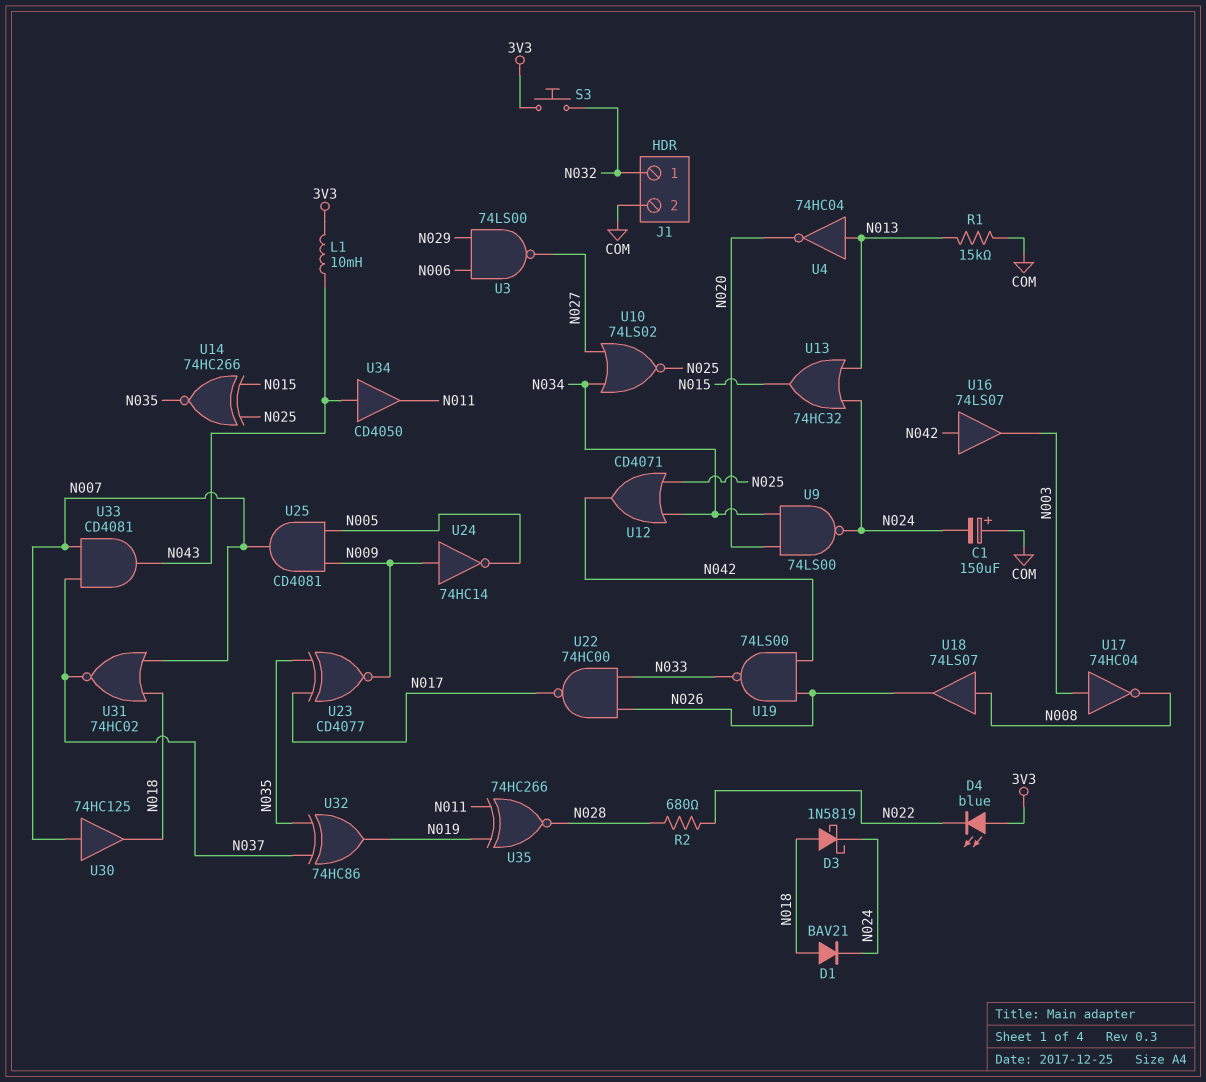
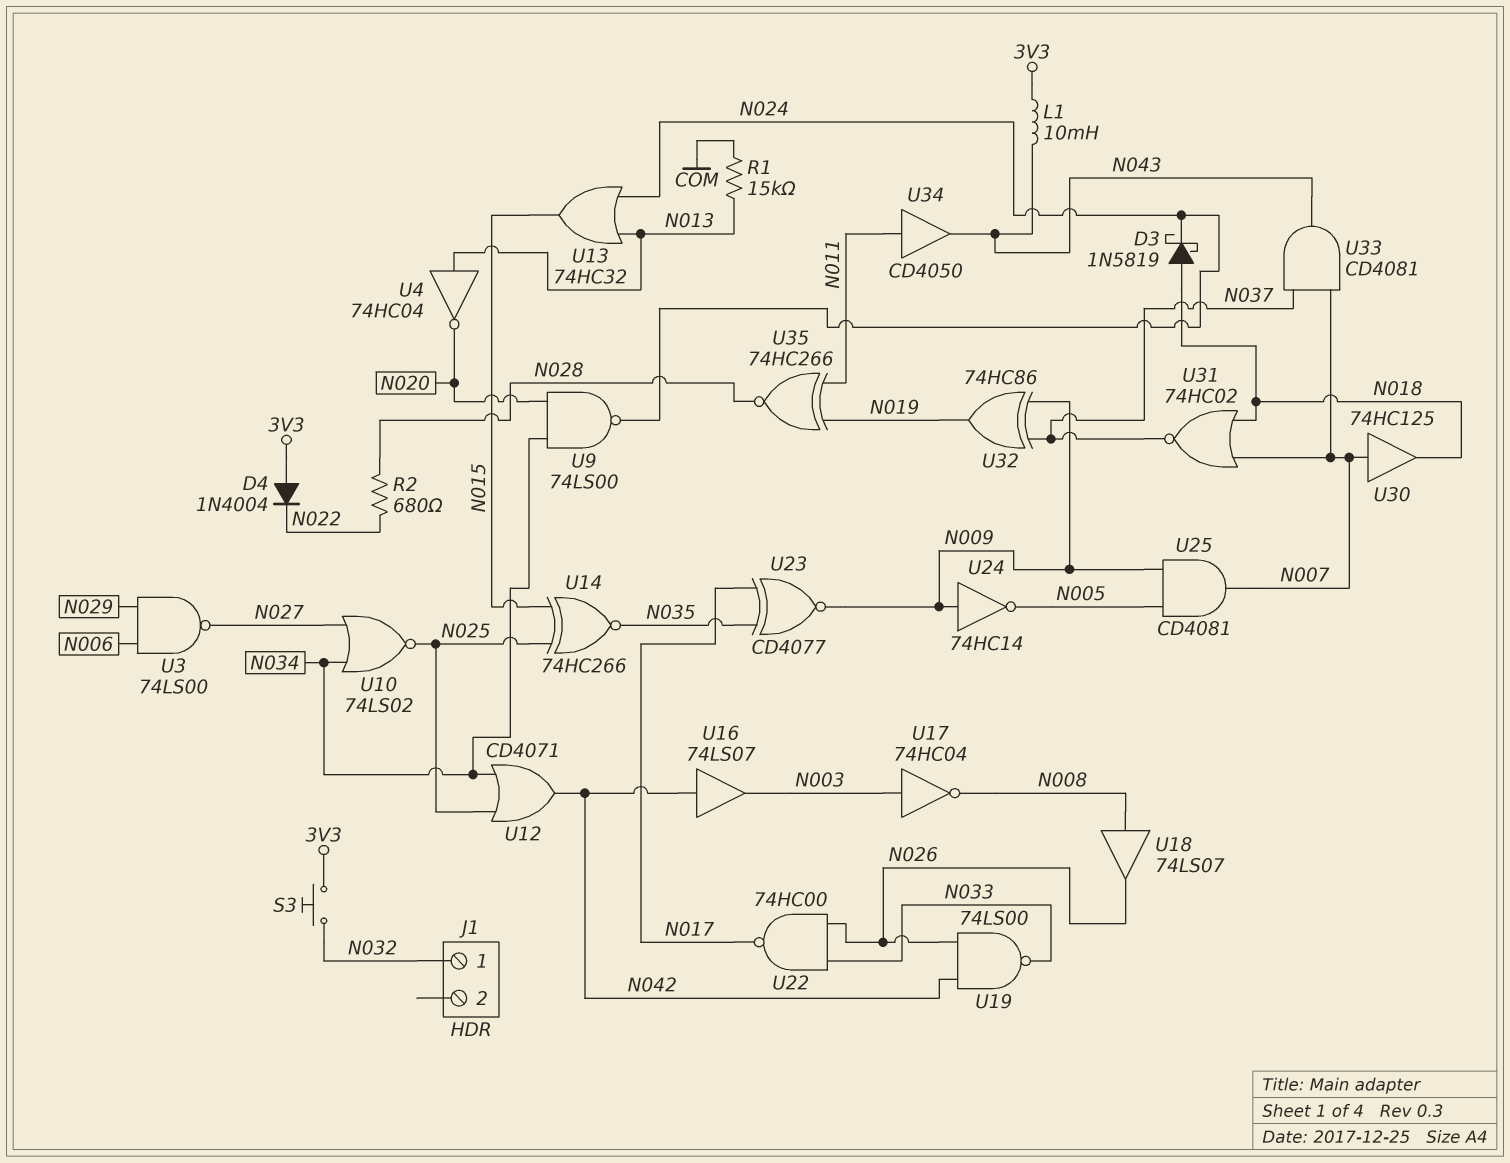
C1: 150uF (plus COM, minus N024) -> none
D1: diode BAV21 (A N018, K N024) -> none
D4: LED blue (A 3V3, K N022) -> diode 1N4004 (A 3V3, K N022)
J1 pin 2: COM -> none
U32: XOR 74HC86 (in N035, in N037, out N019) -> XOR 74HC86 (in N009, in N037, out N019)
U34: buffer CD4050 (in N043, out N011) -> buffer CD4050 (in N011, out N043)

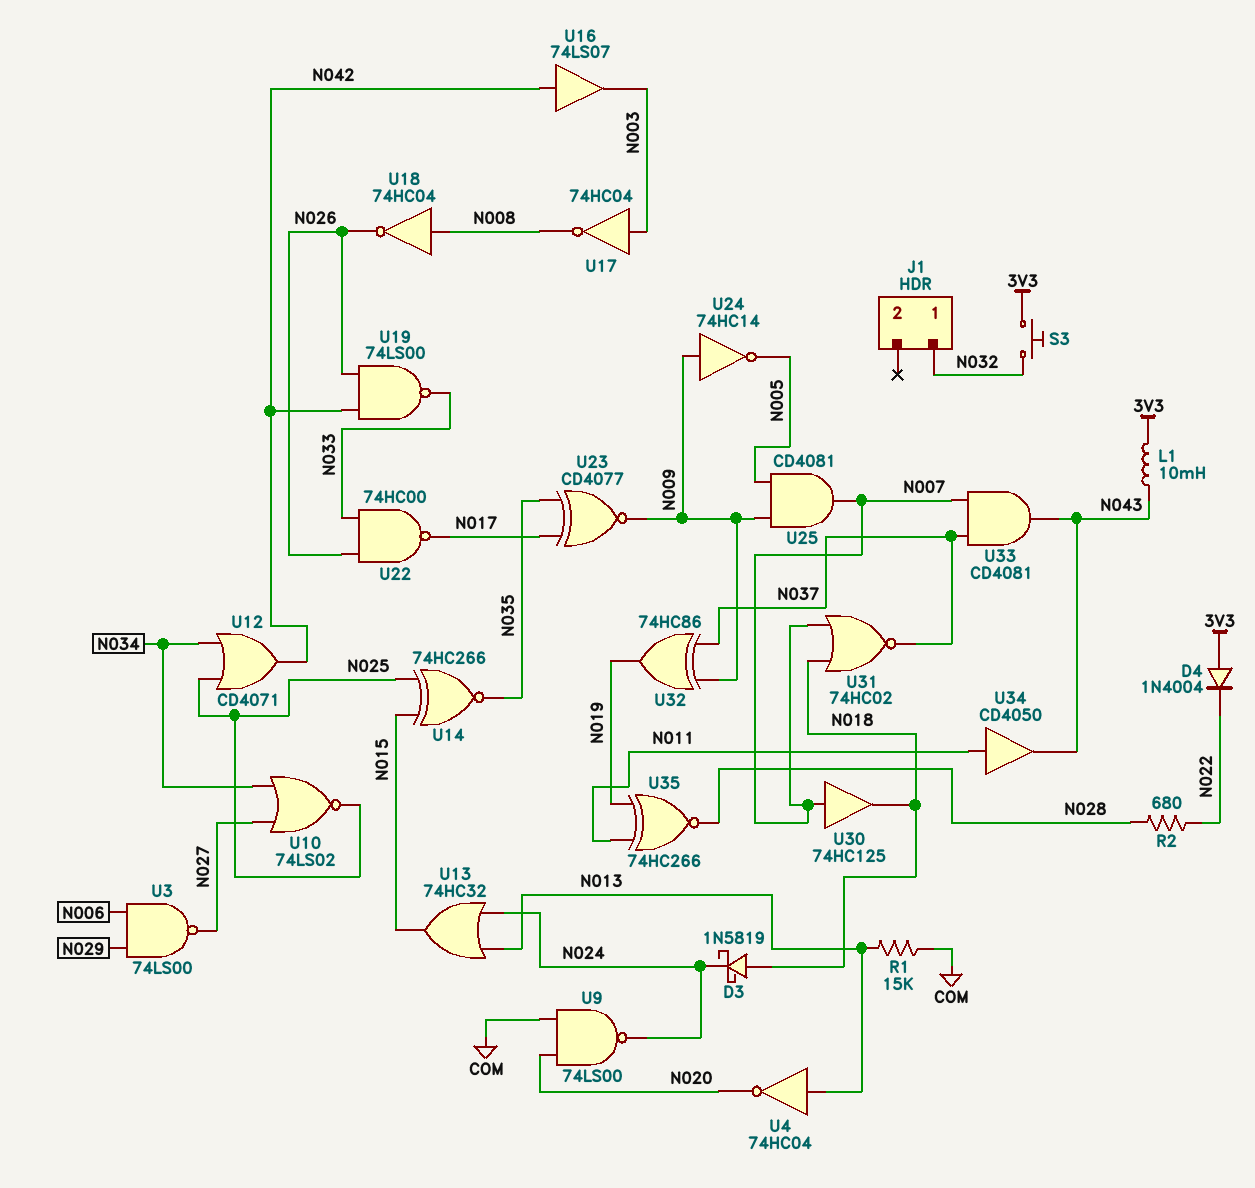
U9: NAND 74LS00 (in N020, in N034, out N024) -> NAND 74LS00 (in COM, in N020, out N024)
U18: buffer 74LS07 (in N008, out N026) -> NOT 74HC04 (in N008, out N026)

